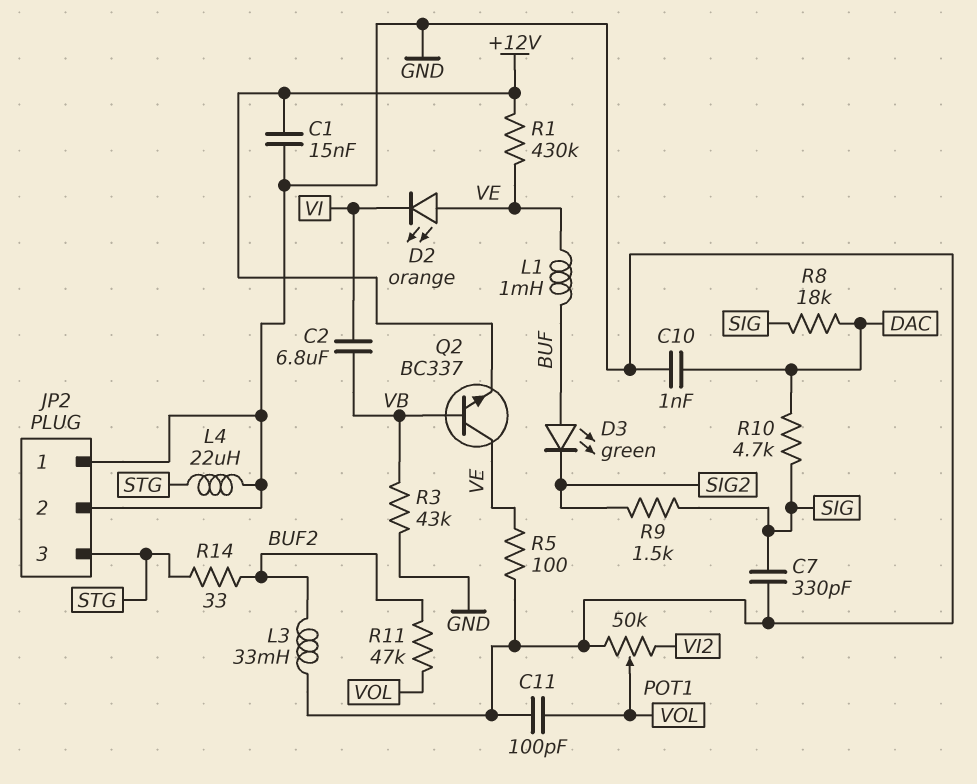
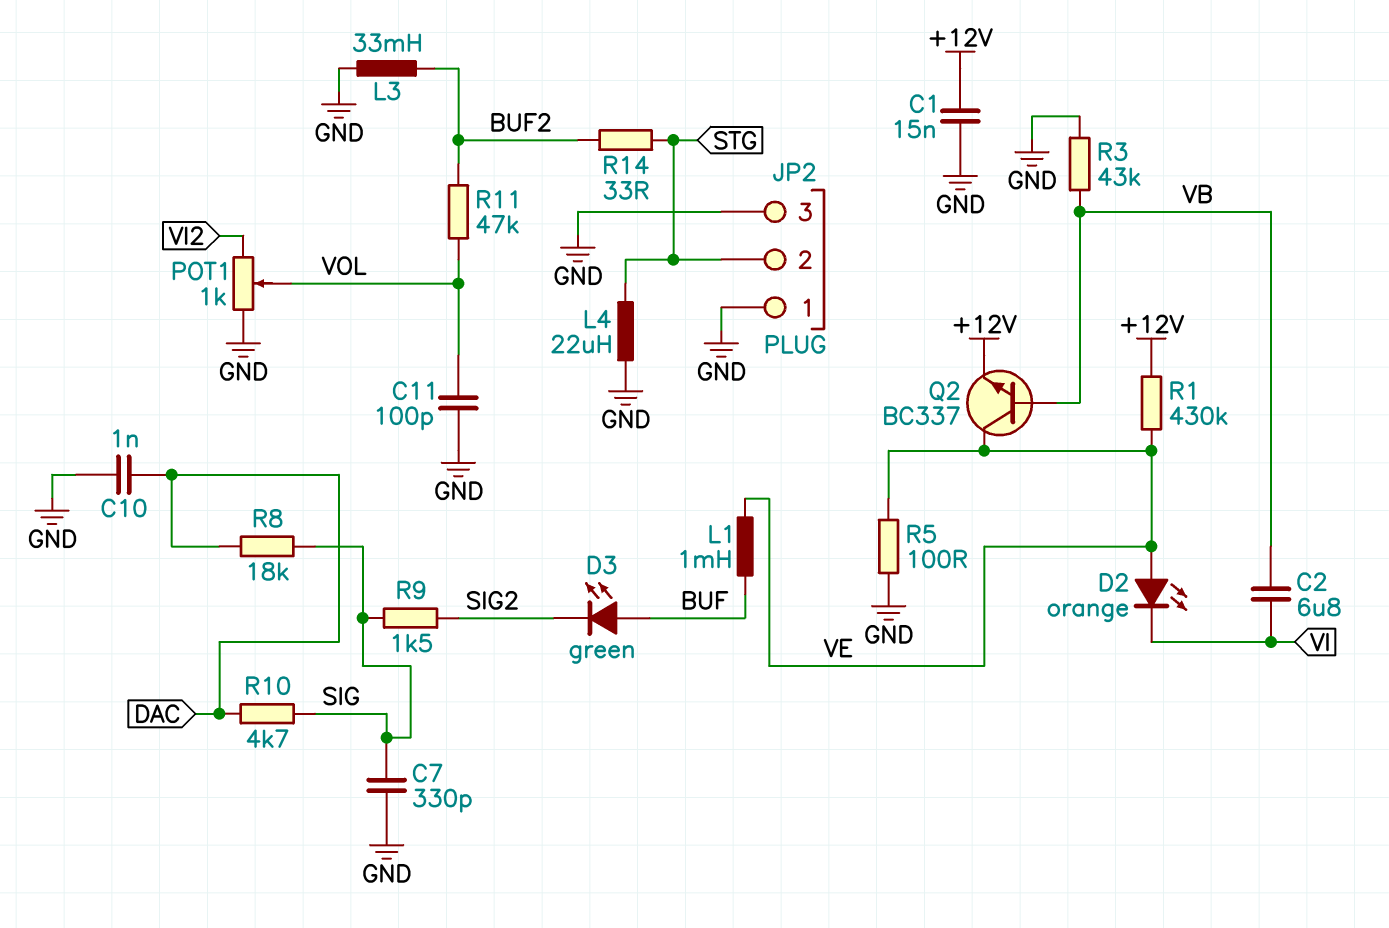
JP2 pin 2: GND -> STG
JP2 pin 3: STG -> GND
POT1: 50k (GND, VI2, wiper VOL) -> 1k (GND, VI2, wiper VOL)

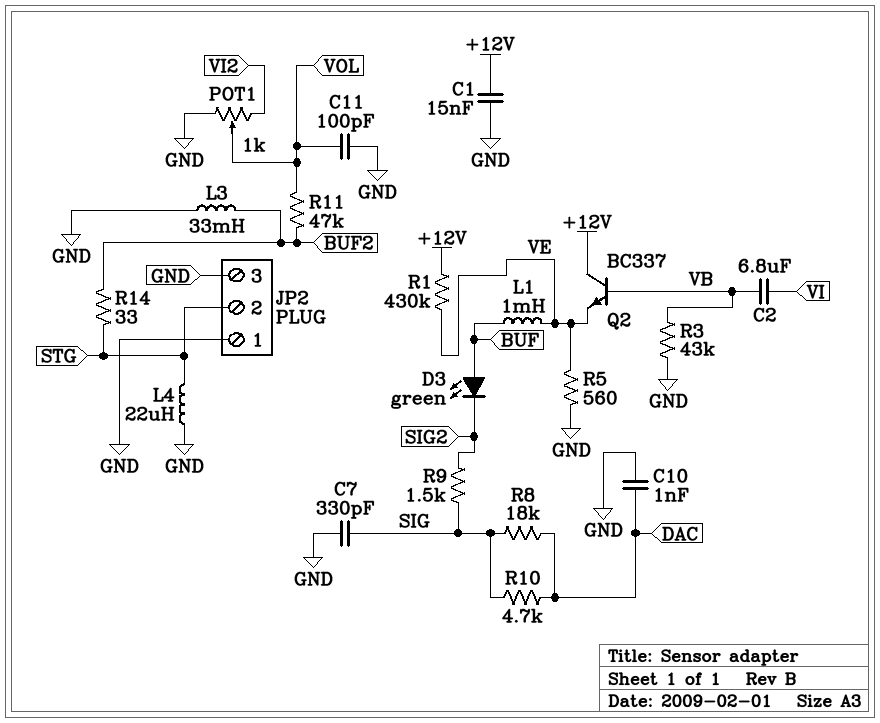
D2: LED orange (A VE, K VI) -> none
Q2: NPN BC337 (B VB, C VE, E +12V) -> NPN BC337 (B VB, C +12V, E VE)
R5: 100 (GND, VE) -> 560 (GND, VE)

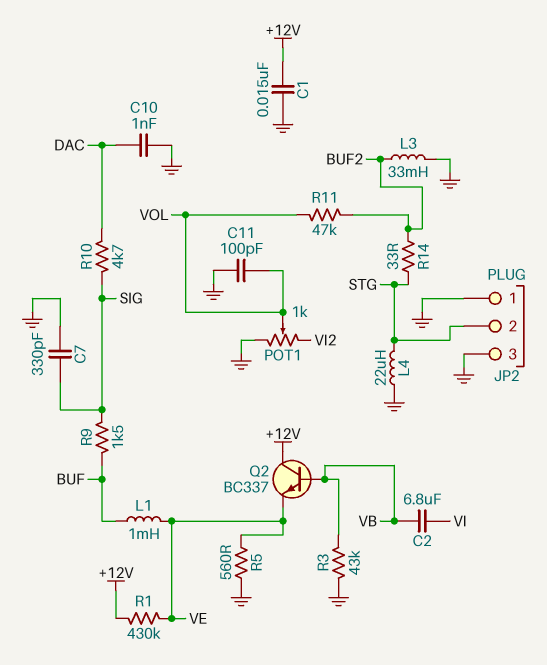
D3: LED green (A BUF, K SIG2) -> none
R8: 18k (DAC, SIG) -> none
R9: 1.5k (SIG, SIG2) -> 1.5k (BUF, SIG)

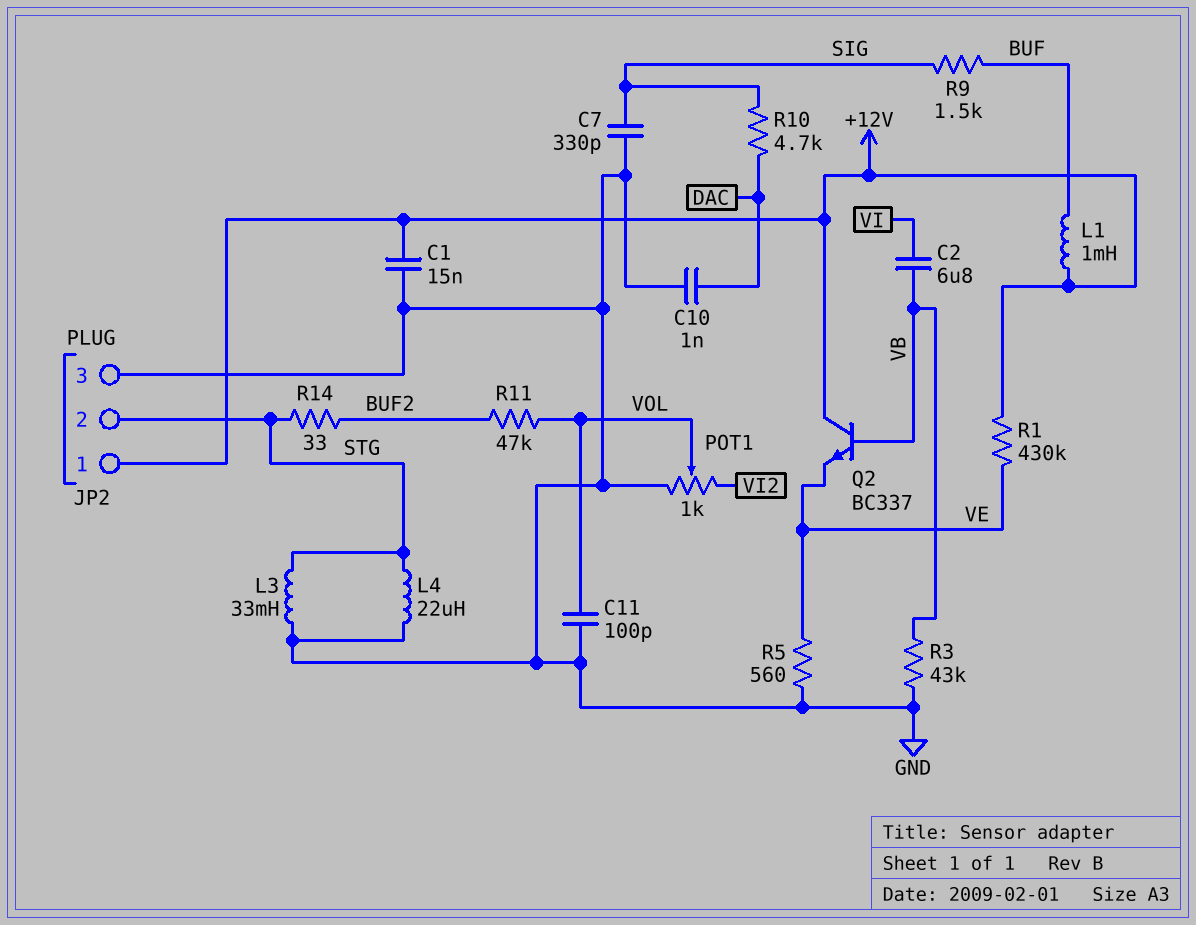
JP2 pin 1: GND -> +12V
L1: 1mH (BUF, VE) -> 1mH (+12V, BUF)
L3: 33mH (BUF2, GND) -> 33mH (GND, STG)

